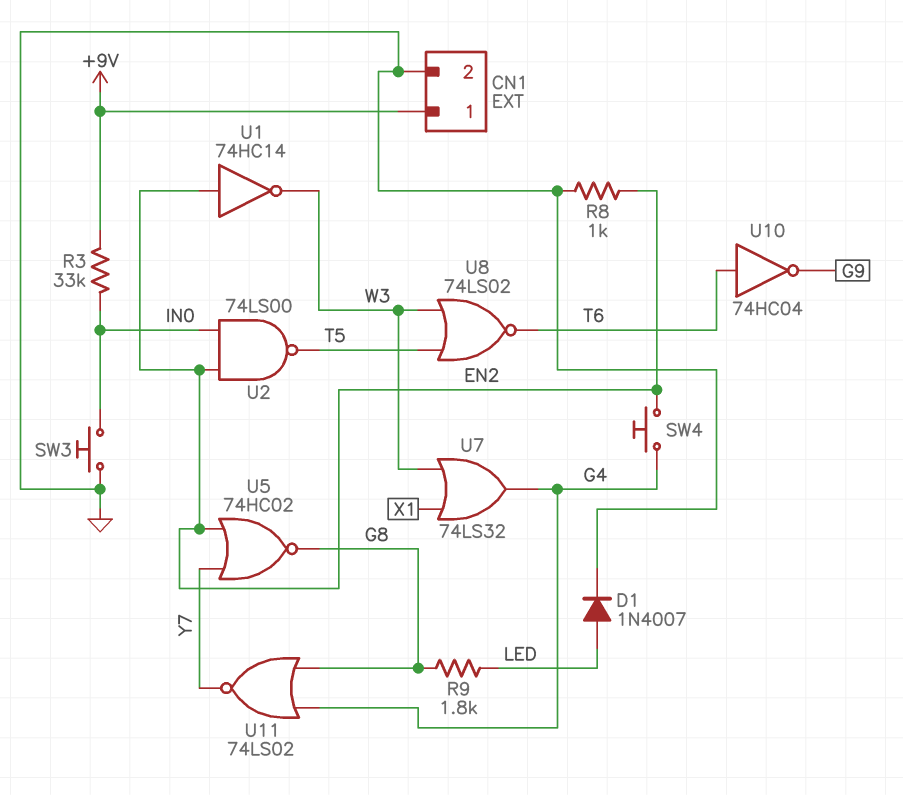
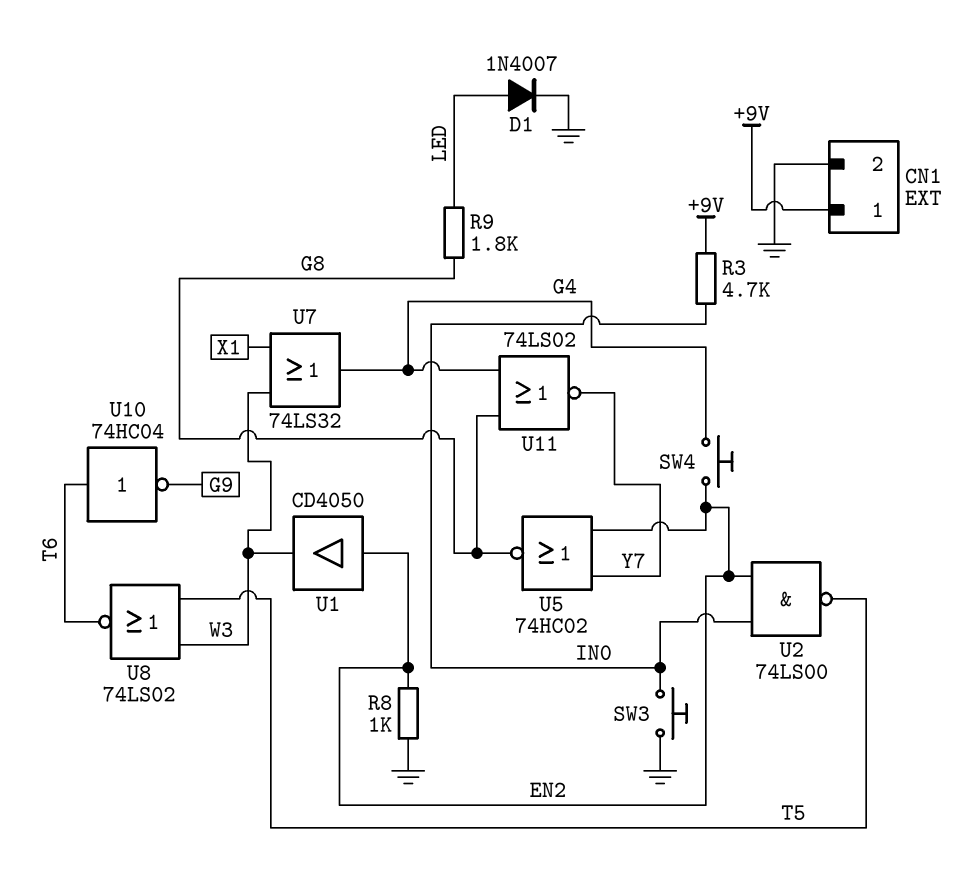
R3: 33k (+9V, IN0) -> 4.7k (+9V, IN0)
U1: NOT 74HC14 (in EN2, out W3) -> buffer CD4050 (in EN2, out W3)

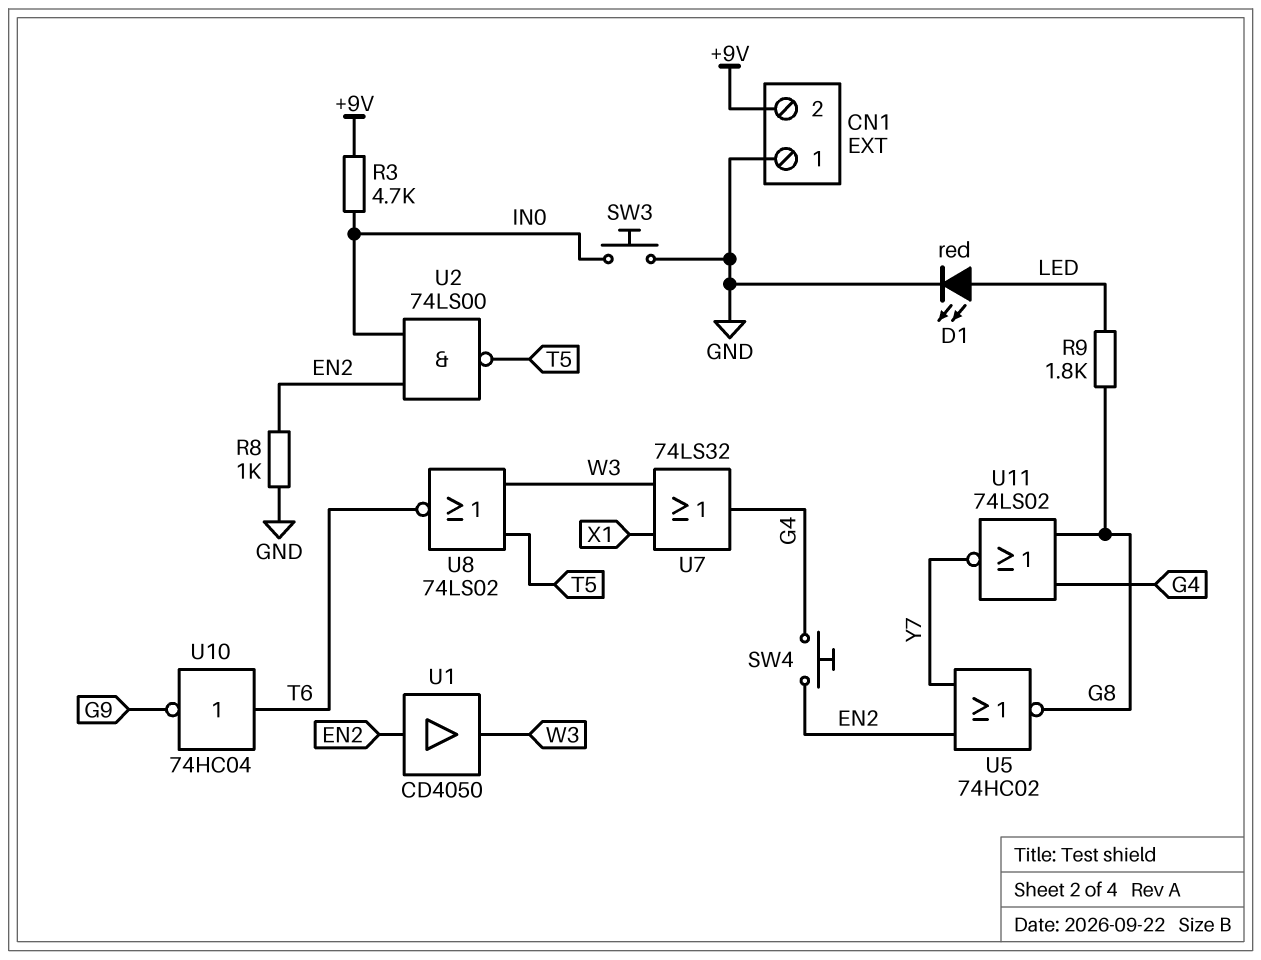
CN1 pin 1: +9V -> GND
CN1 pin 2: GND -> +9V
D1: diode 1N4007 (A LED, K GND) -> LED red (A LED, K GND)

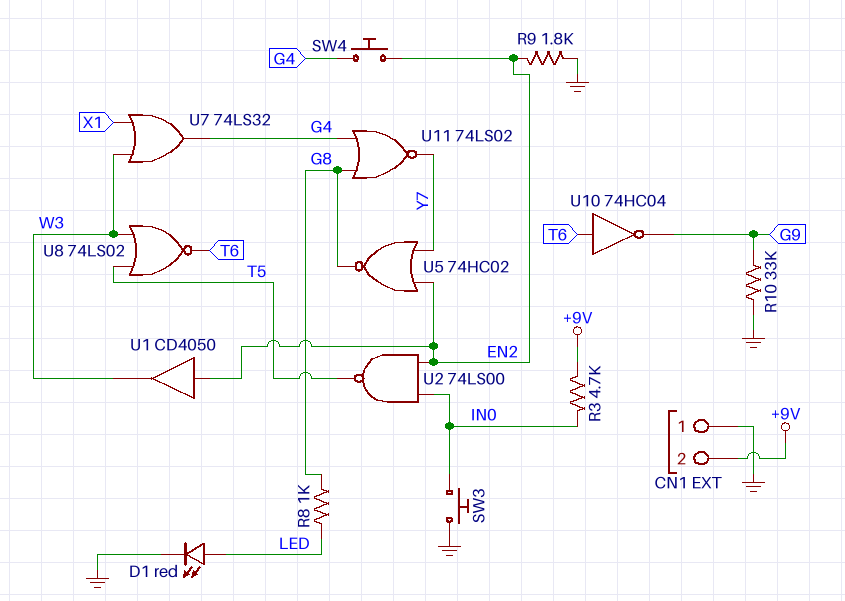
R8: 1k (EN2, GND) -> 1k (G8, LED)
R9: 1.8k (G8, LED) -> 1.8k (EN2, GND)
R10: none -> 33k (G9, GND)

